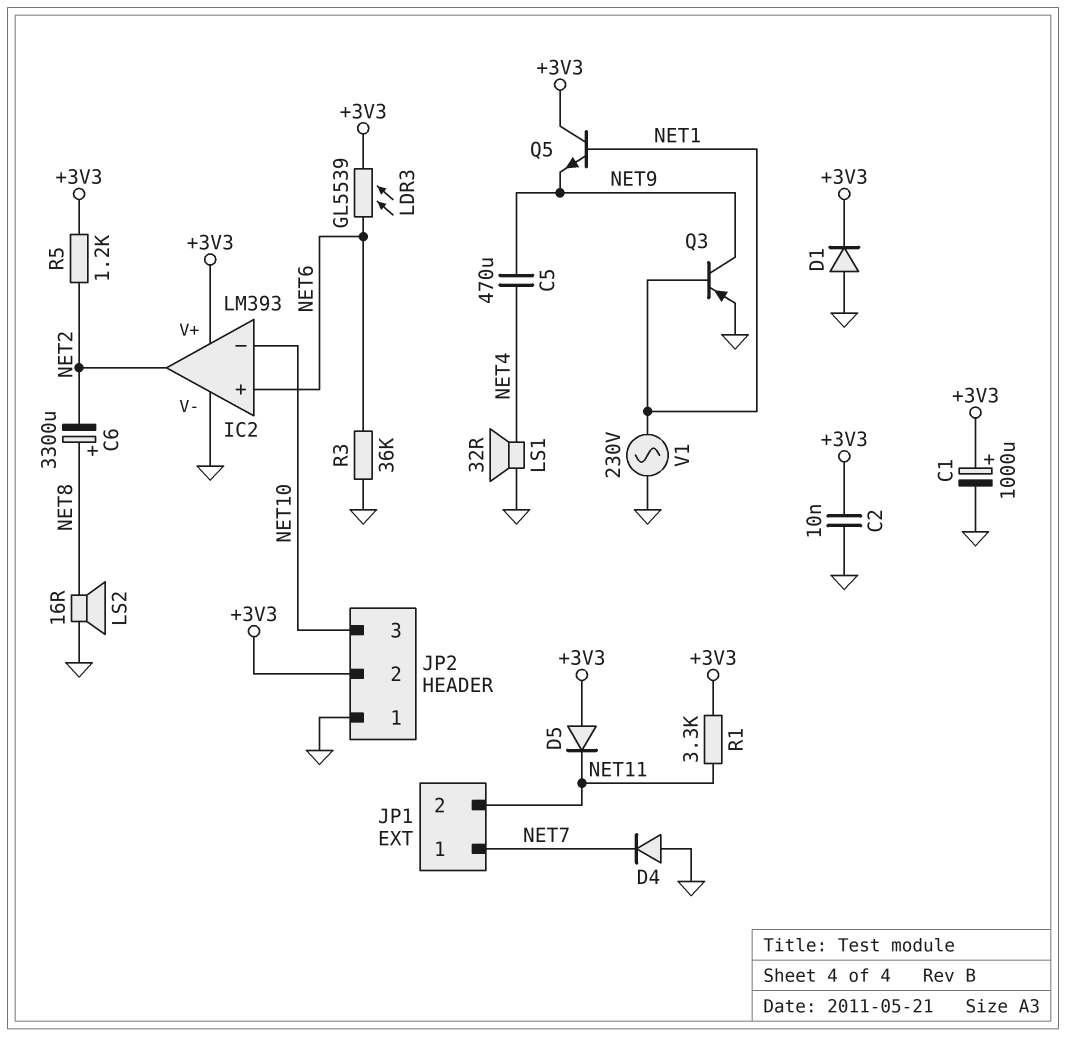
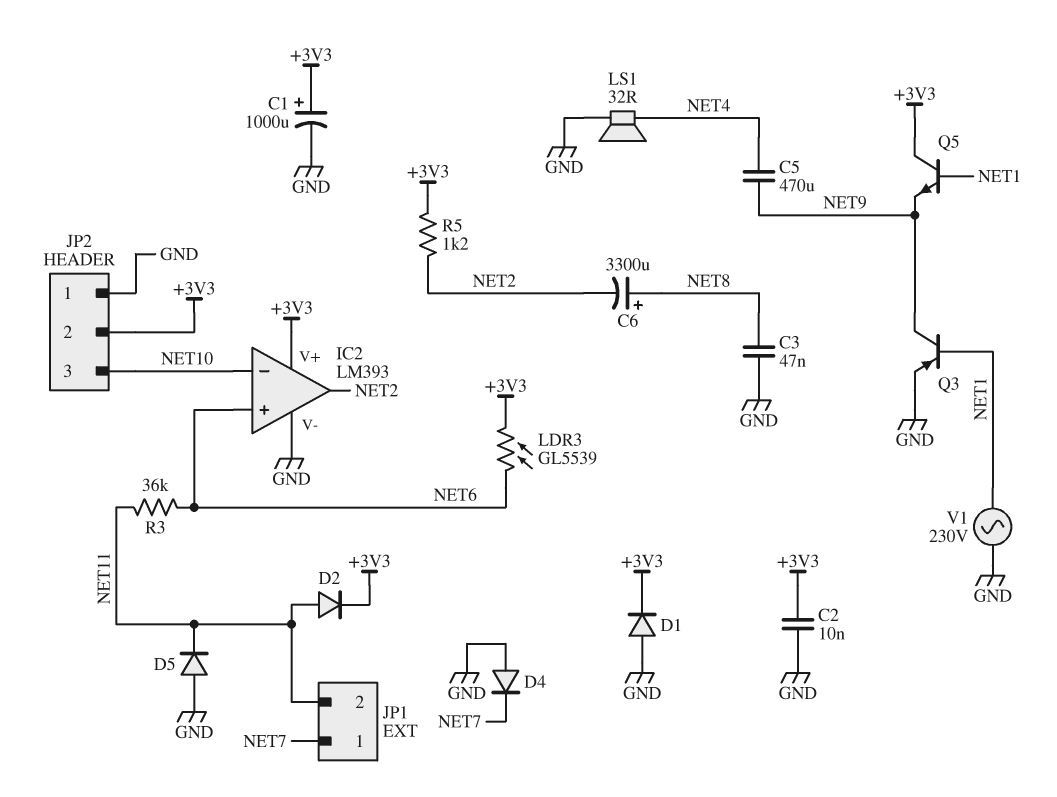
C3: none -> 47nF (GND, NET8)
D2: none -> diode (A NET11, K +3V3)
D5: diode (A +3V3, K NET11) -> diode (A GND, K NET11)
LS2: speaker 16R (GND, NET8) -> none
R1: 3.3k (+3V3, NET11) -> none
R3: 36k (GND, NET6) -> 36k (NET6, NET11)

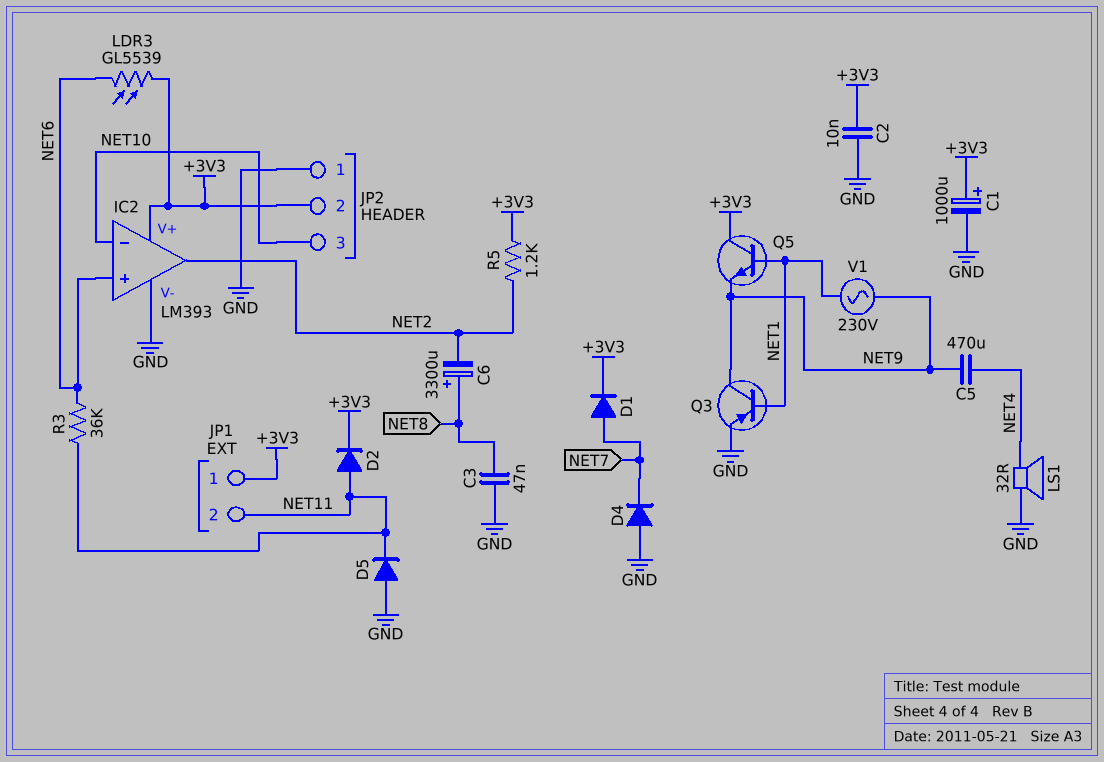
D1: diode (A GND, K +3V3) -> diode (A NET7, K +3V3)
JP1 pin 1: NET7 -> +3V3
V1: AC 230V (GND, NET1) -> AC 230V (NET1, NET9)

